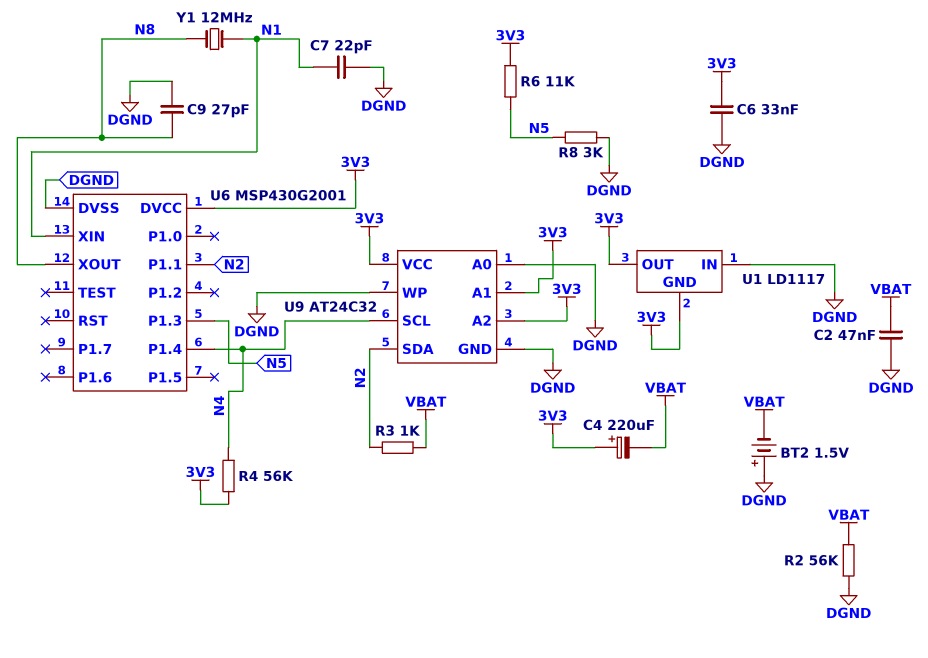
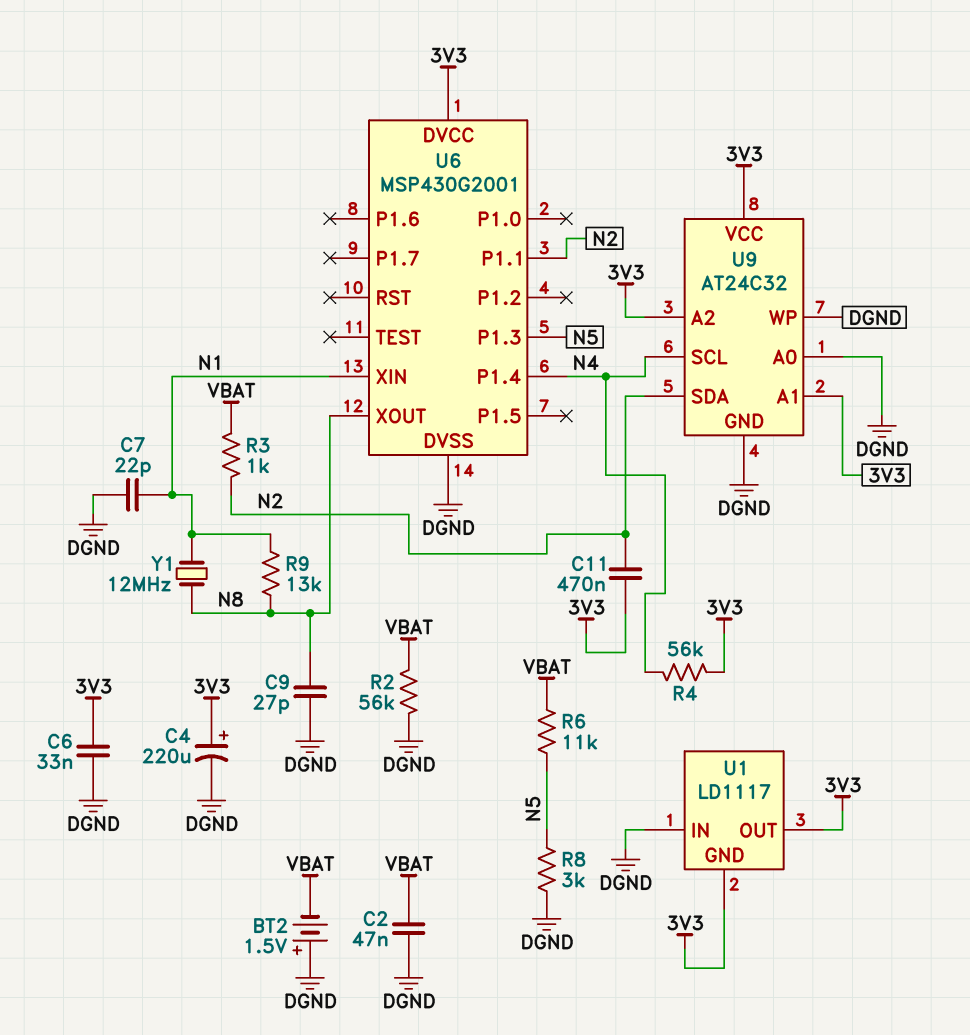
C4: 220uF (plus 3V3, minus VBAT) -> 220uF (plus 3V3, minus DGND)
C11: none -> 470nF (3V3, N2)
R6: 11k (3V3, N5) -> 11k (N5, VBAT)
R9: none -> 13k (N1, N8)

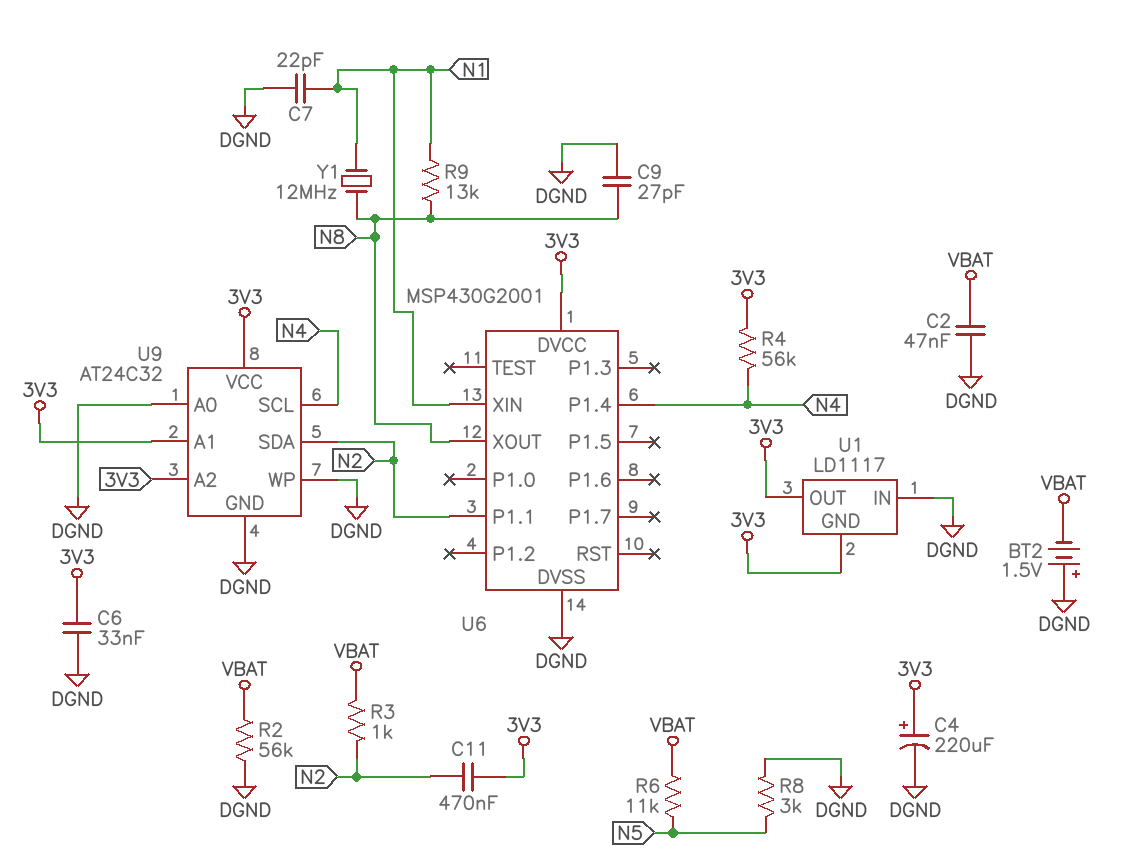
U6 pin P1.3: N5 -> none

